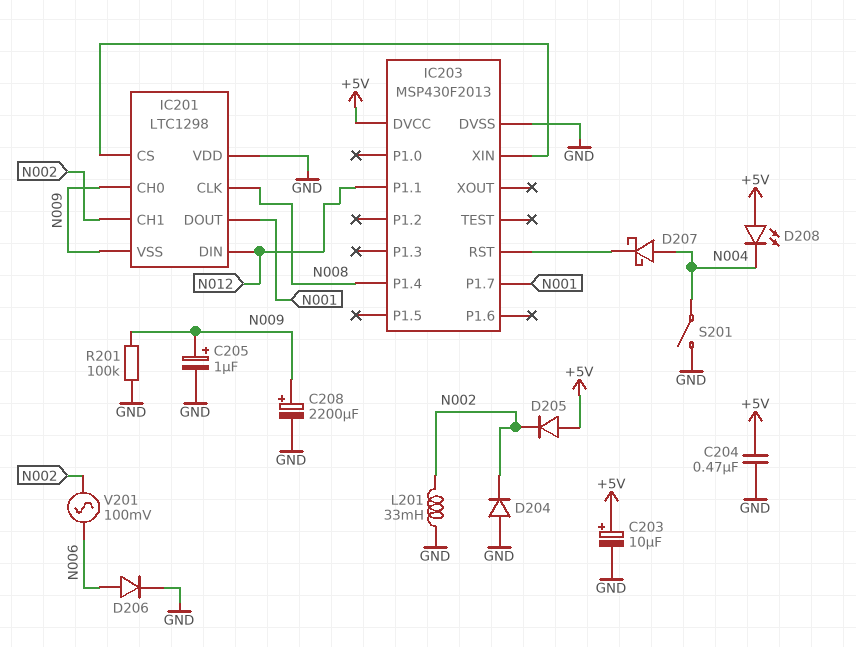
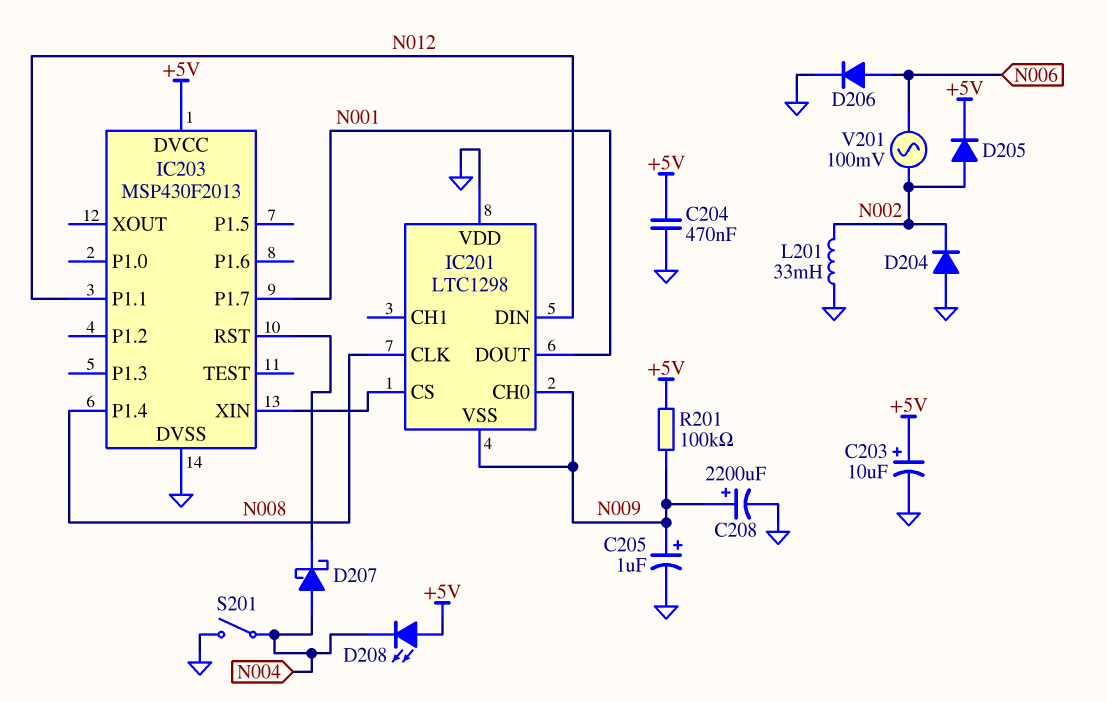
D205: diode (A +5V, K N002) -> diode (A N002, K +5V)
IC201 pin CH1: N002 -> none
R201: 100k (GND, N009) -> 100k (+5V, N009)

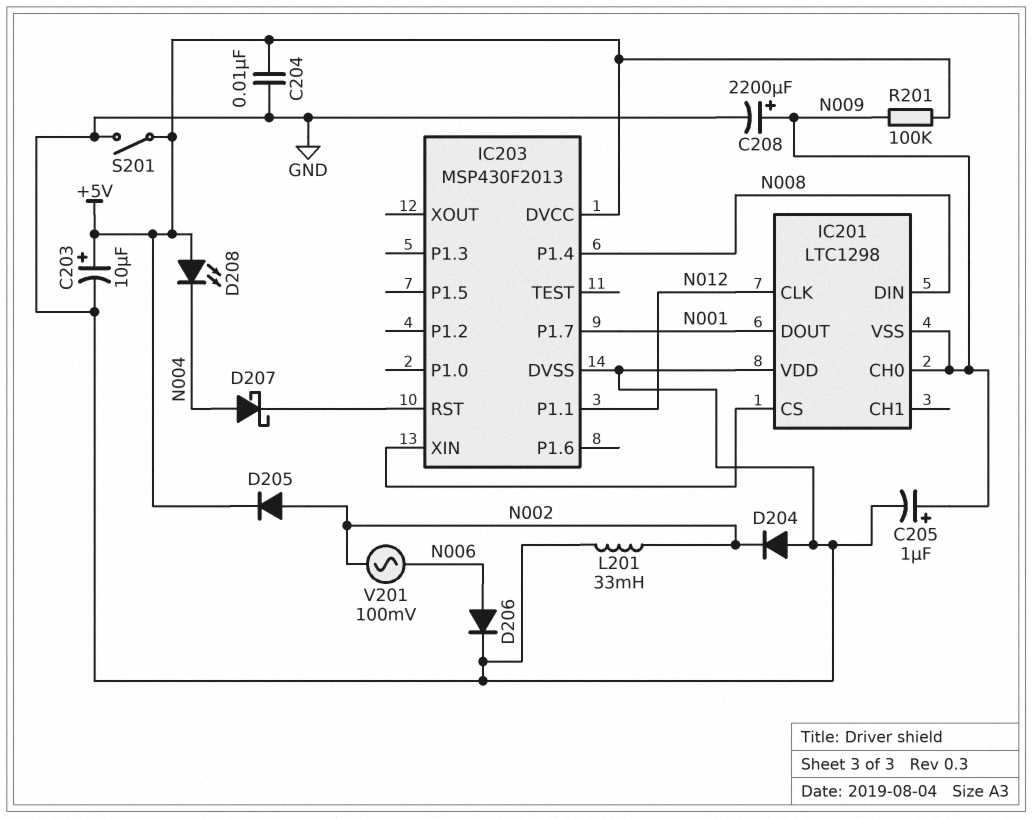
C204: 470nF (+5V, GND) -> 10nF (+5V, GND)
IC201 pin CLK: N008 -> N012
IC201 pin DIN: N012 -> N008
S201: switch (GND, N004) -> switch (+5V, GND)

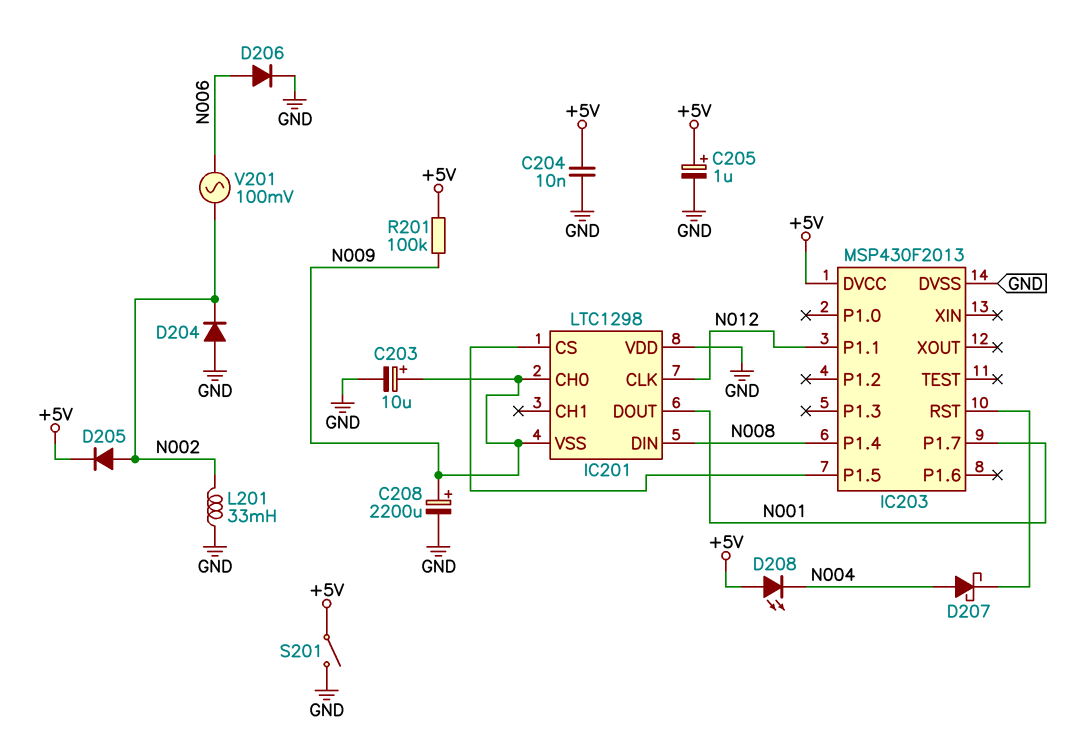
C203: 10uF (plus +5V, minus GND) -> 10uF (plus N009, minus GND)
C205: 1uF (plus N009, minus GND) -> 1uF (plus +5V, minus GND)
IC203 pin P1.5: none -> IC201/CS
IC203 pin XIN: IC201/CS -> none

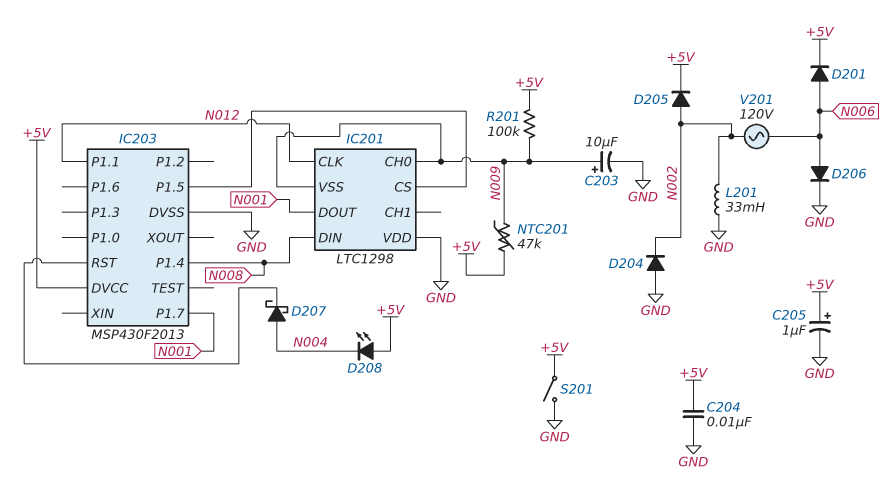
C208: 2200uF (plus N009, minus GND) -> none
D201: none -> diode (A N006, K +5V)
NTC201: none -> 47k (+5V, N009)
V201: AC 100mV (N002, N006) -> AC 120V (N002, N006)

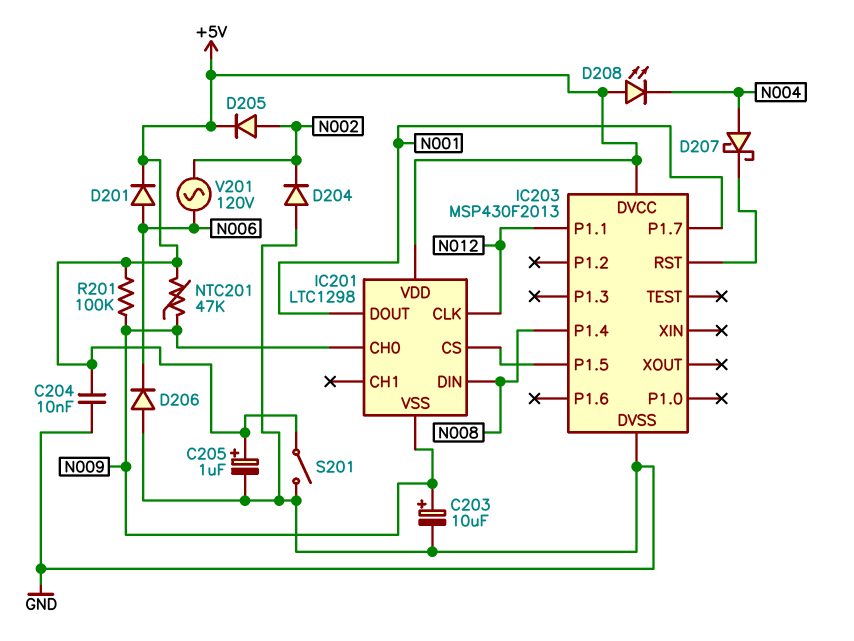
D206: diode (A N006, K GND) -> diode (A GND, K N006)
IC201 pin VDD: GND -> +5V
L201: 33mH (GND, N002) -> none

